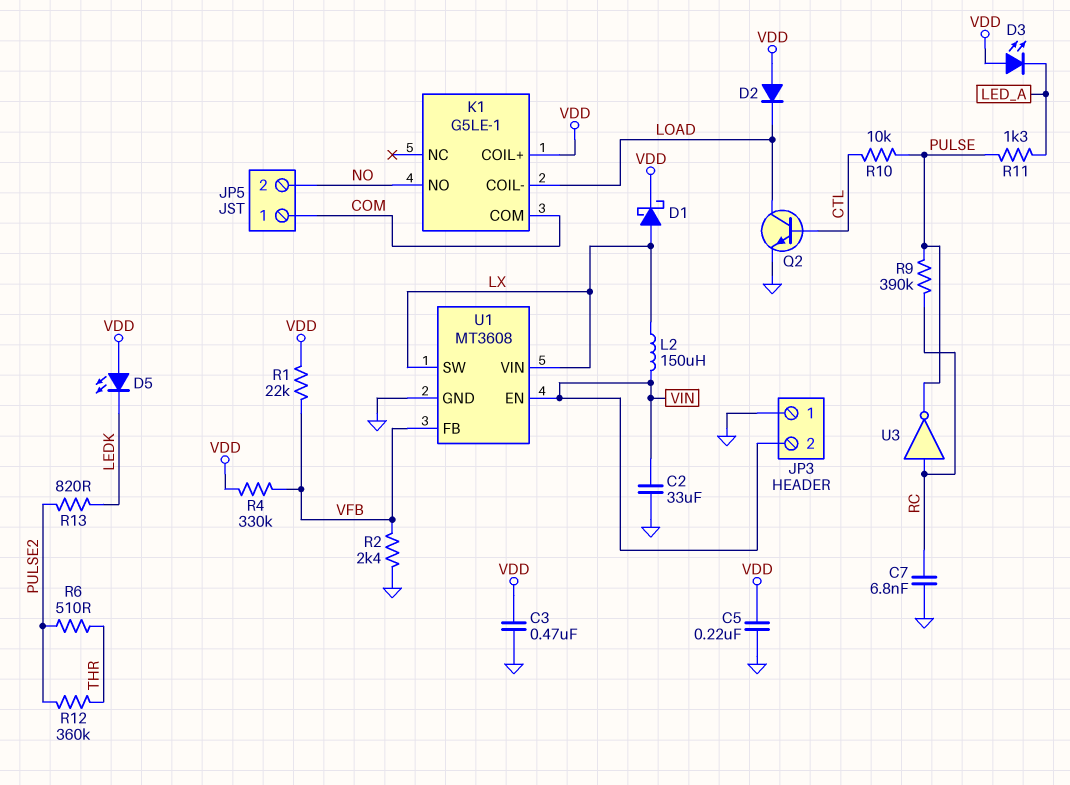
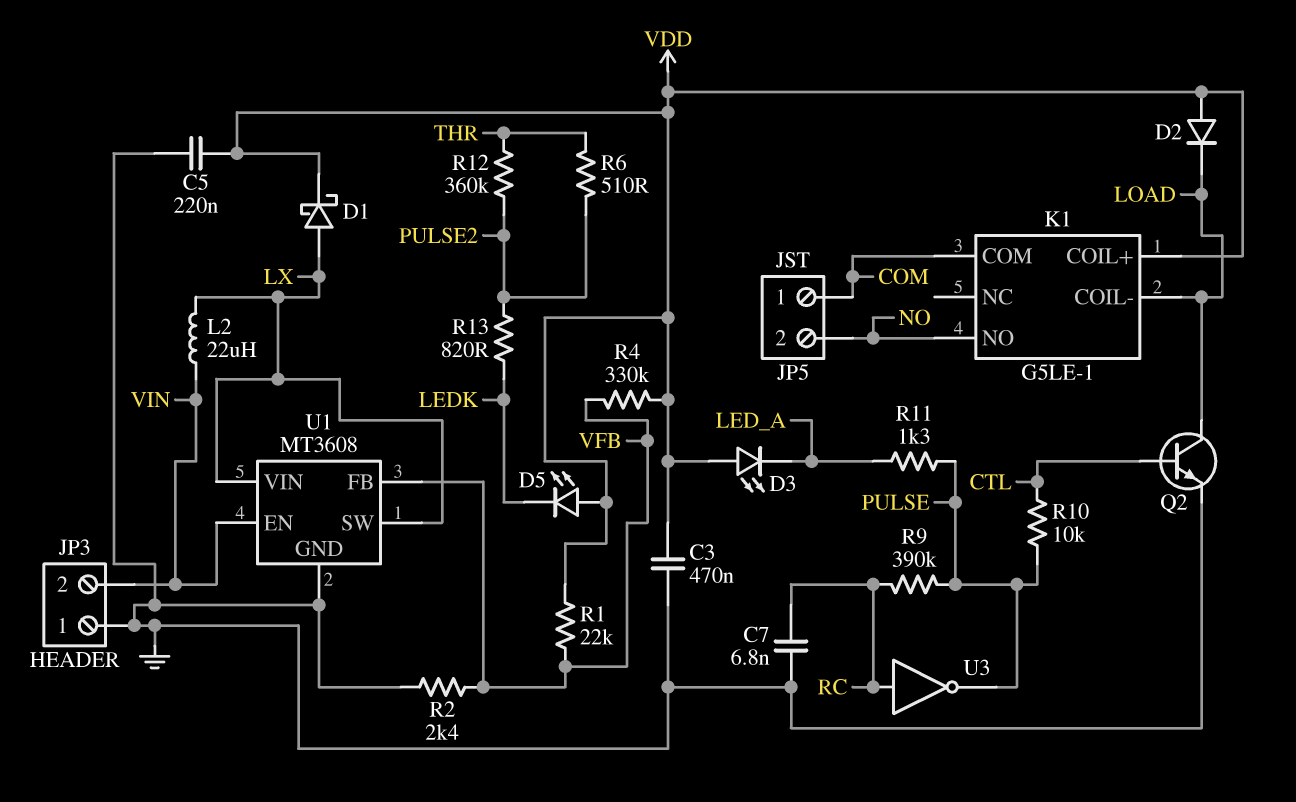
C2: 33uF (GND, VIN) -> none
L2: 150uH (LX, VIN) -> 22uH (LX, VIN)

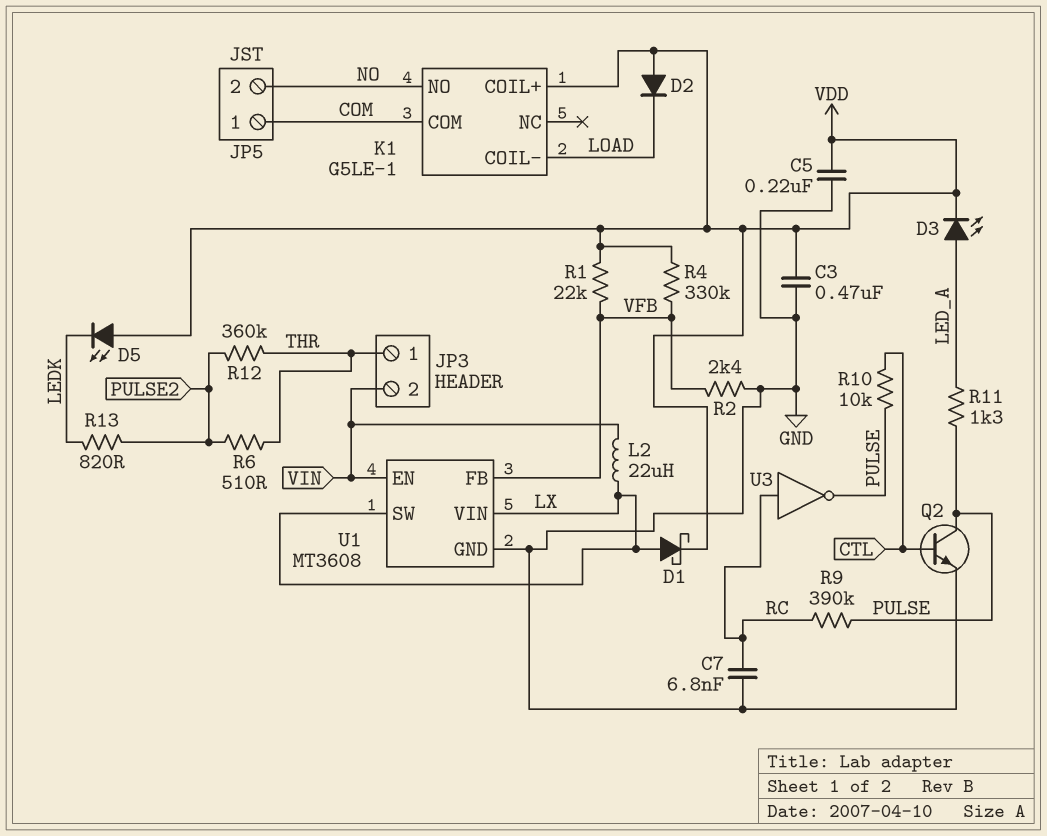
D3: LED (A VDD, K LED_A) -> LED (A LED_A, K VDD)
JP3 pin 1: GND -> THR
Q2: NPN (B CTL, C LOAD, E GND) -> NPN (B CTL, C PULSE, E GND)

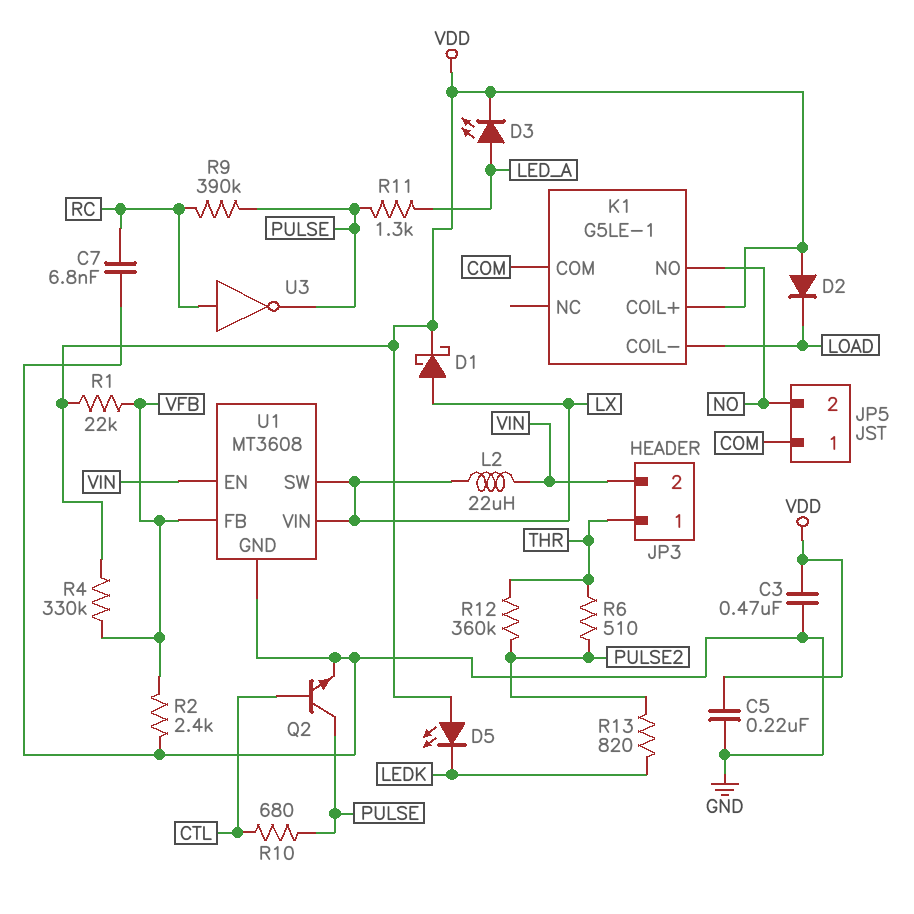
R10: 10k (CTL, PULSE) -> 680 (CTL, PULSE)

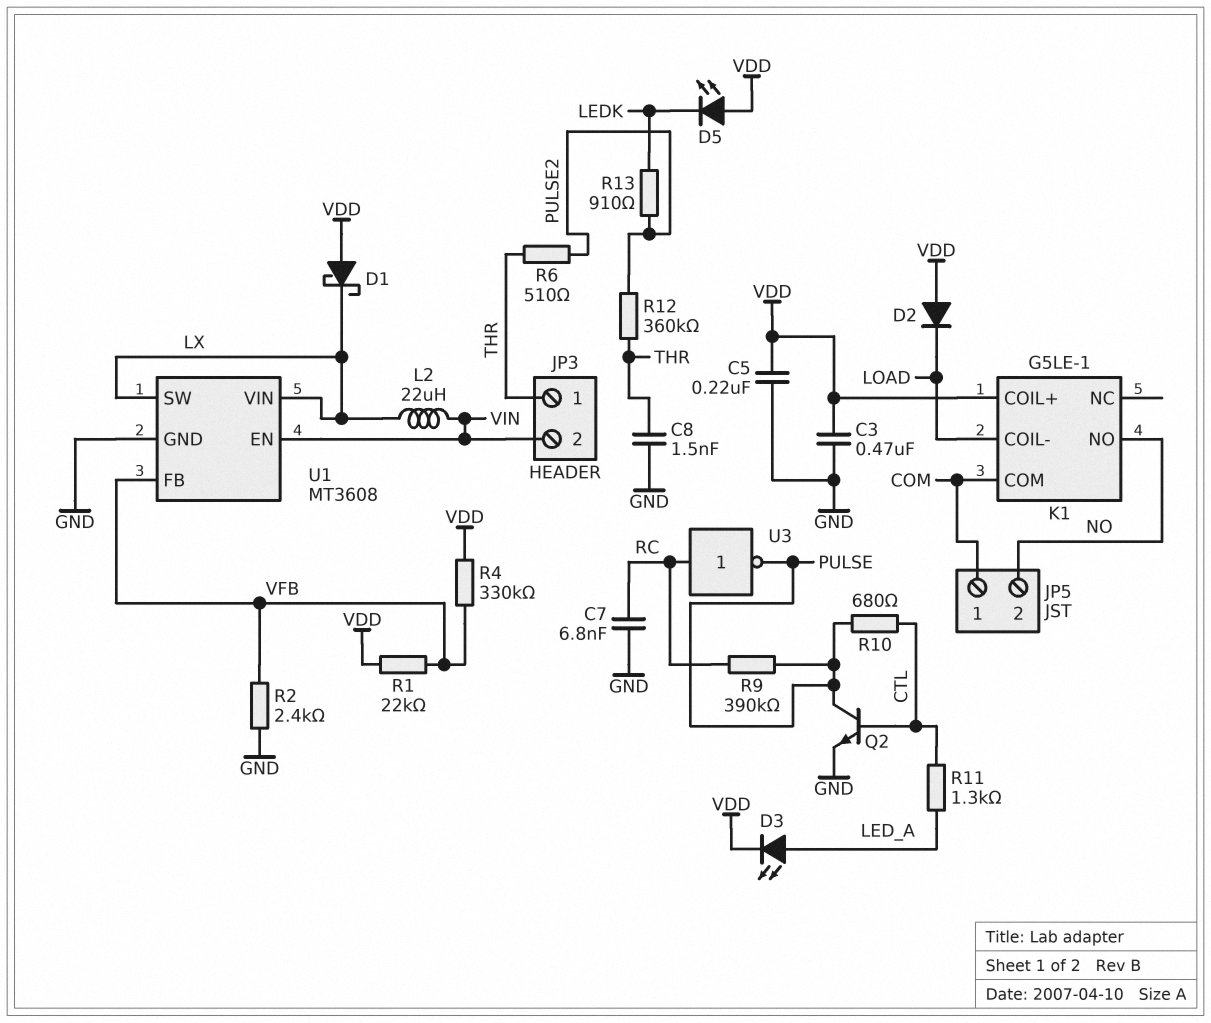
C8: none -> 1.5nF (GND, THR)
D1: schottky (A LX, K VDD) -> schottky (A VDD, K LX)
R11: 1.3k (LED_A, PULSE) -> 1.3k (CTL, LED_A)
R13: 820 (LEDK, PULSE2) -> 910 (LEDK, PULSE2)

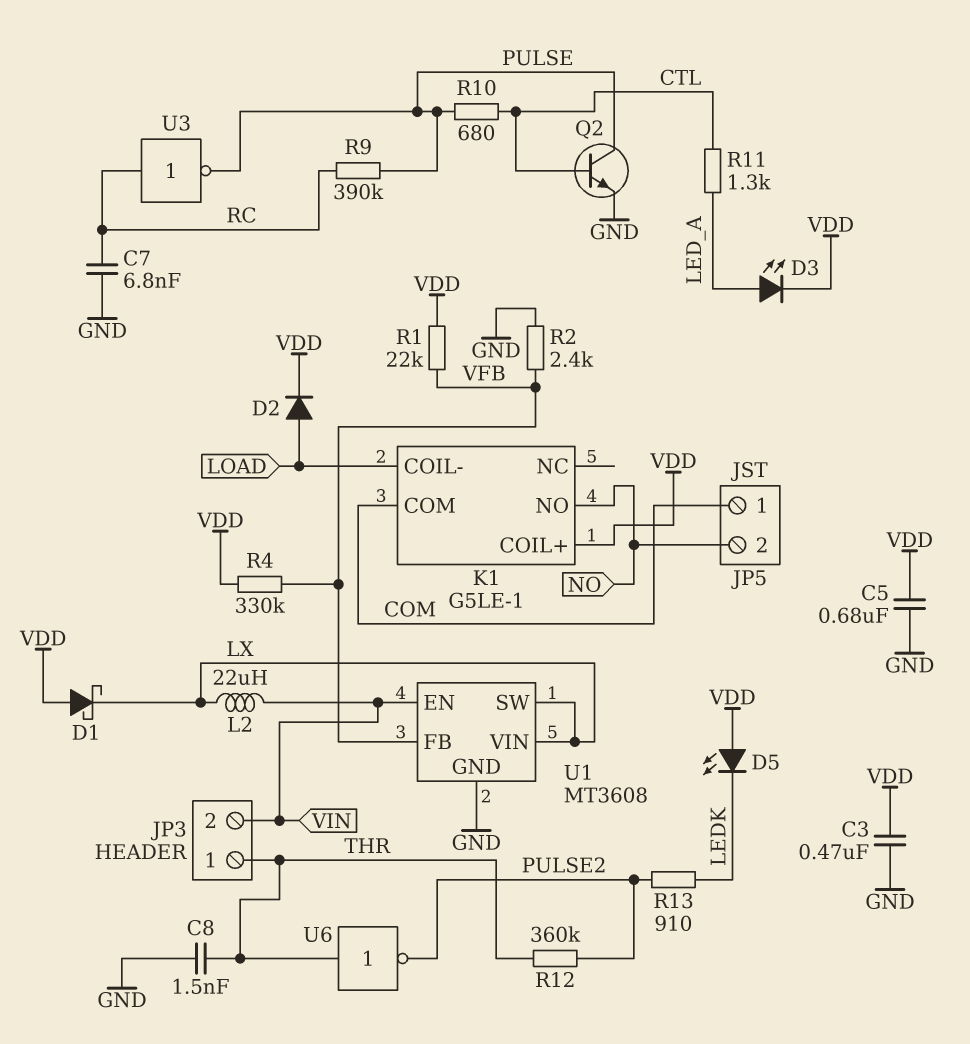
C5: 220nF (GND, VDD) -> 680nF (GND, VDD)
D2: diode (A VDD, K LOAD) -> diode (A LOAD, K VDD)
R6: 510 (PULSE2, THR) -> none
U6: none -> NOT (in THR, out PULSE2)

